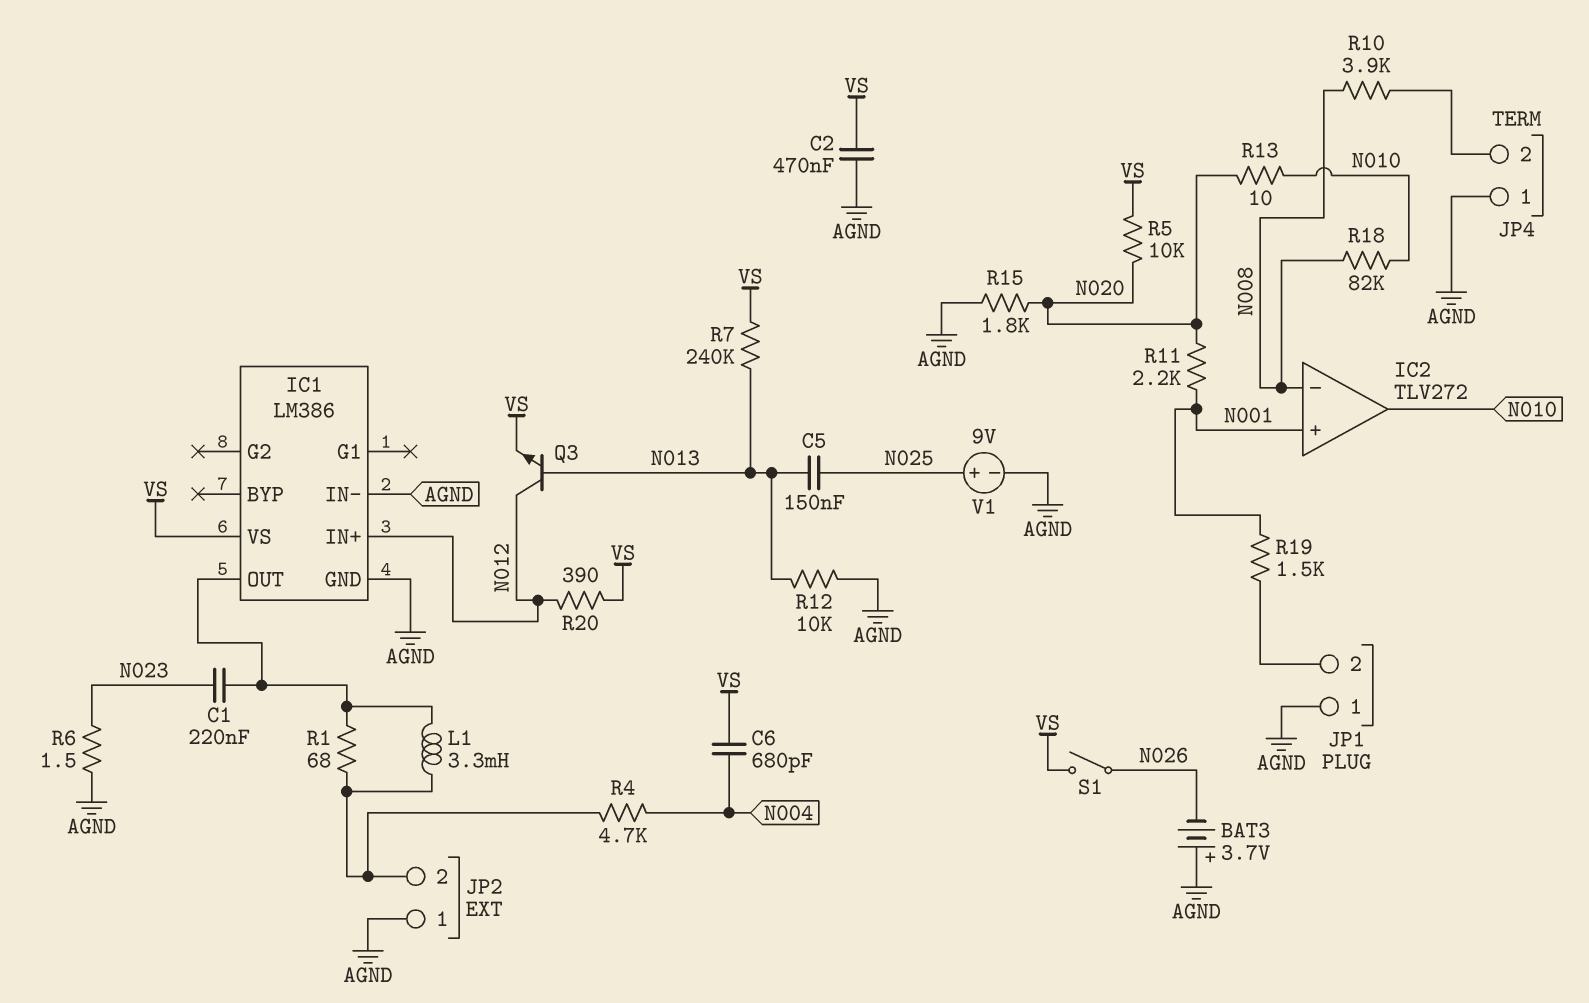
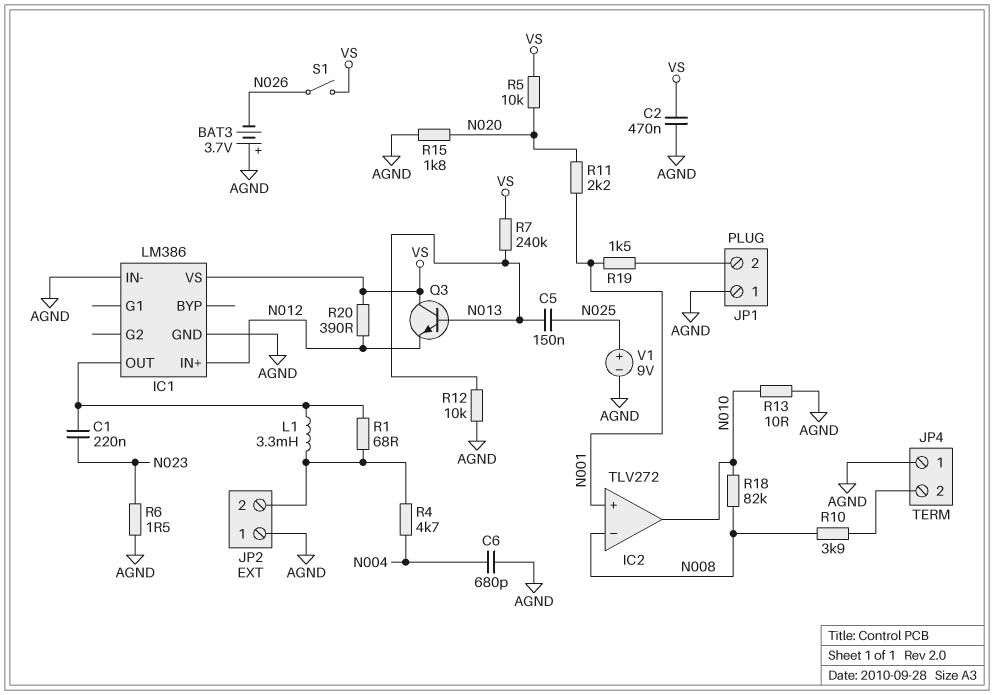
C6: 680pF (N004, VS) -> 680pF (AGND, N004)
Q3: NPN (B N013, C N012, E VS) -> NPN (B N013, C VS, E N012)
R13: 10 (N010, N020) -> 10 (AGND, N010)

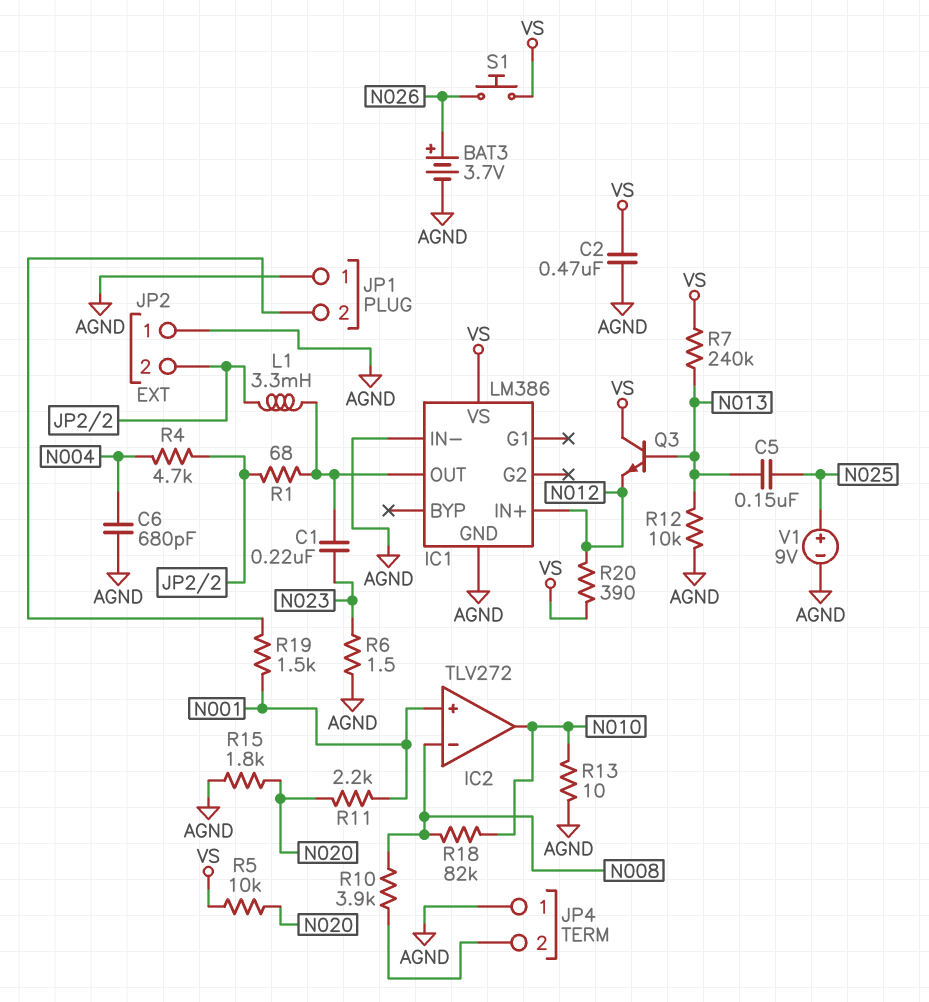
BAT3: 3.7V (plus AGND, minus N026) -> 3.7V (plus N026, minus AGND)
S1: switch (N026, VS) -> button (N026, VS)

